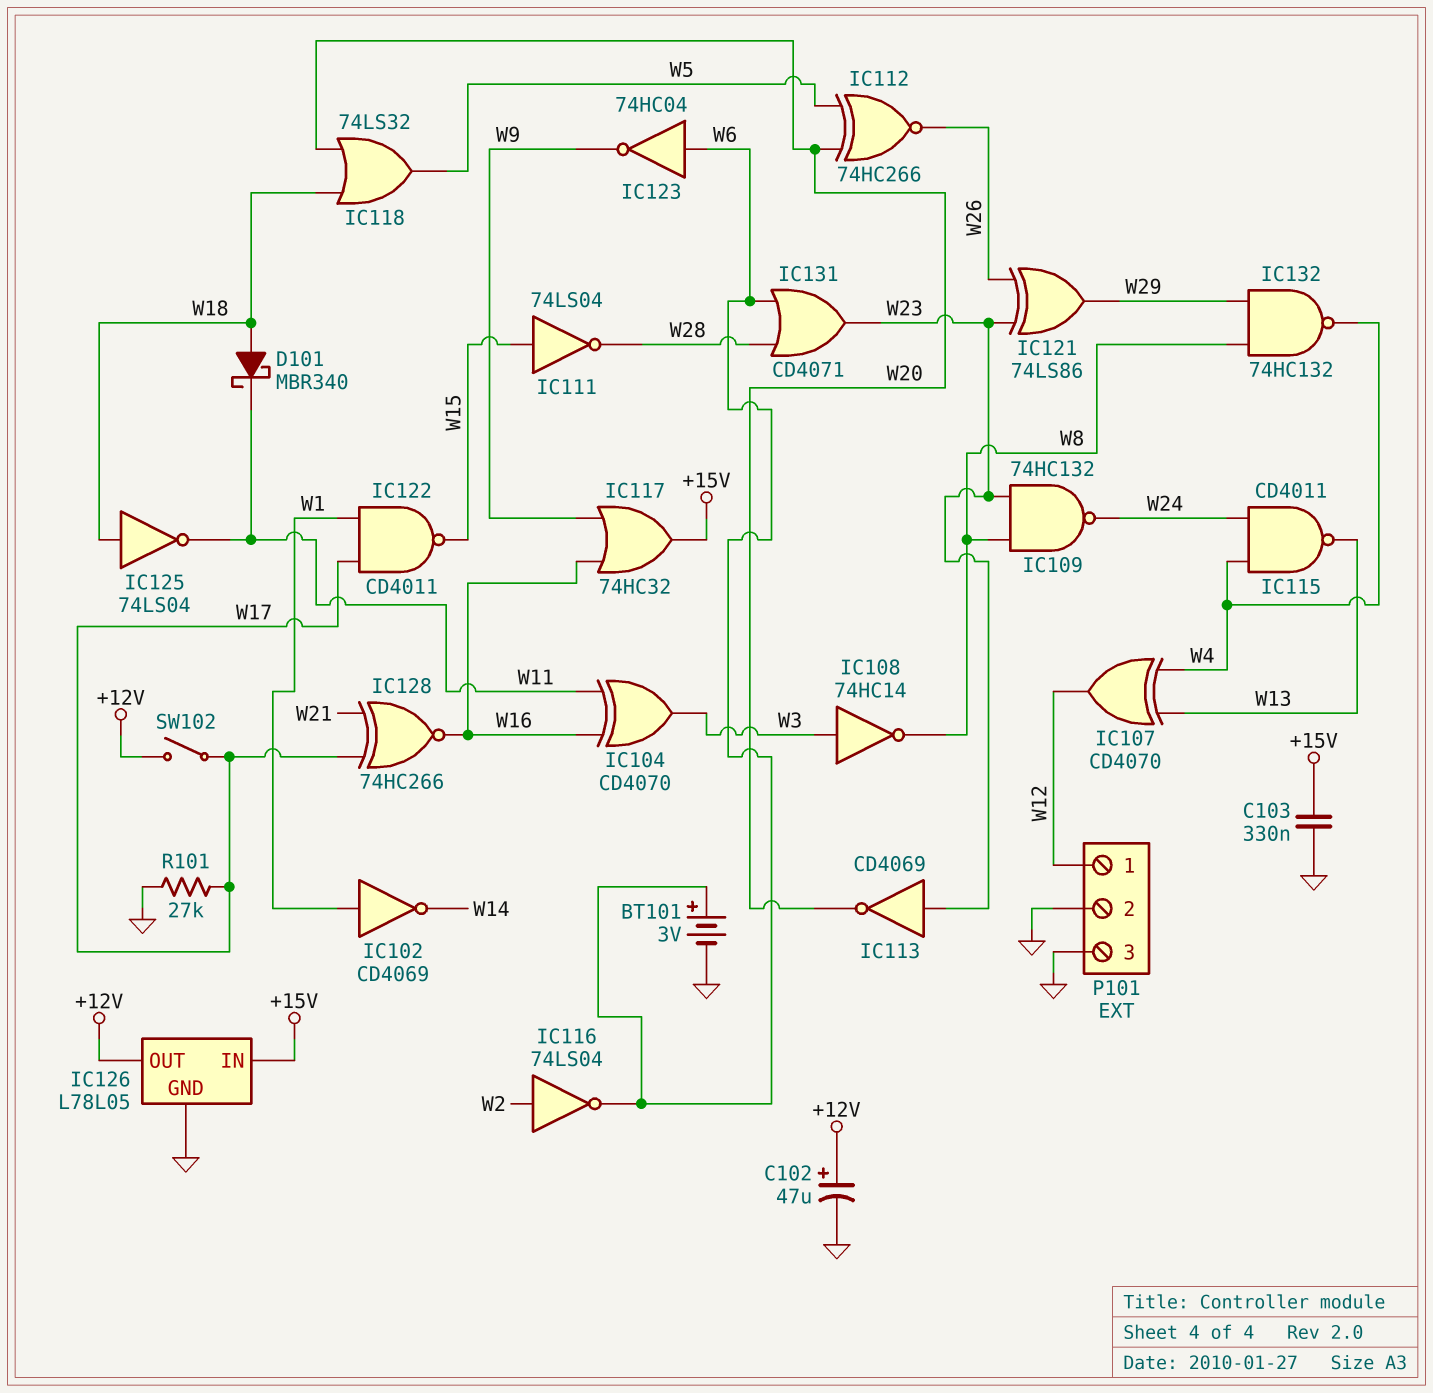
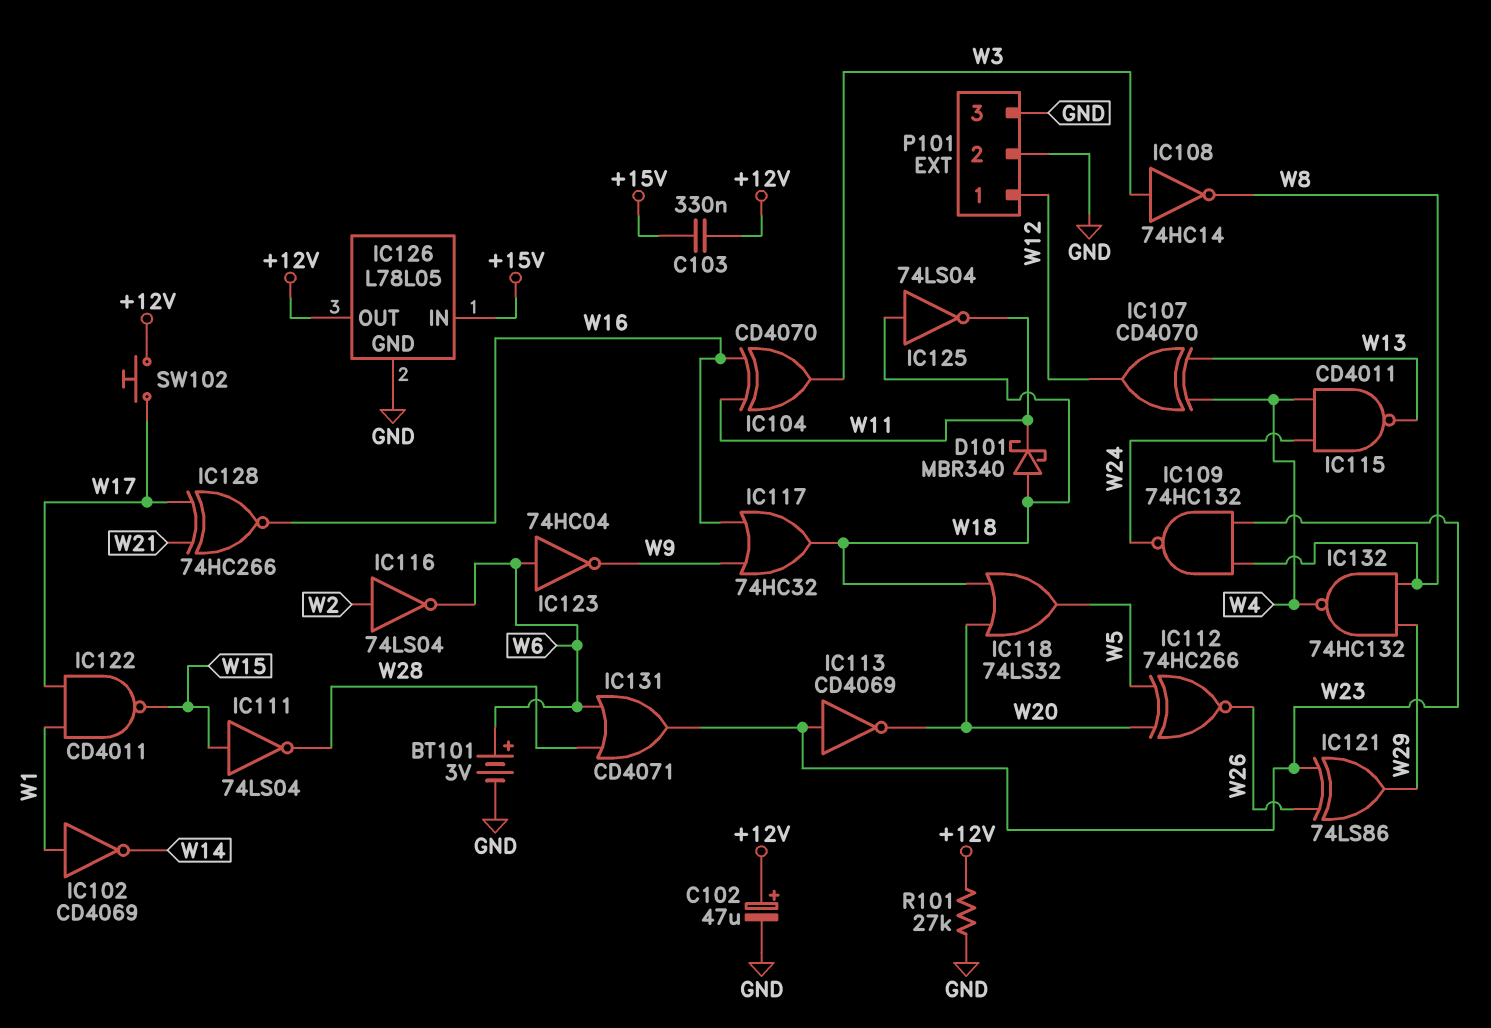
C103: 330nF (+15V, GND) -> 330nF (+12V, +15V)
IC117: OR 74HC32 (in W9, in W16, out +15V) -> OR 74HC32 (in W9, in W16, out W18)
R101: 27k (GND, W17) -> 27k (+12V, GND)
SW102: switch (+12V, W17) -> button (+12V, W17)

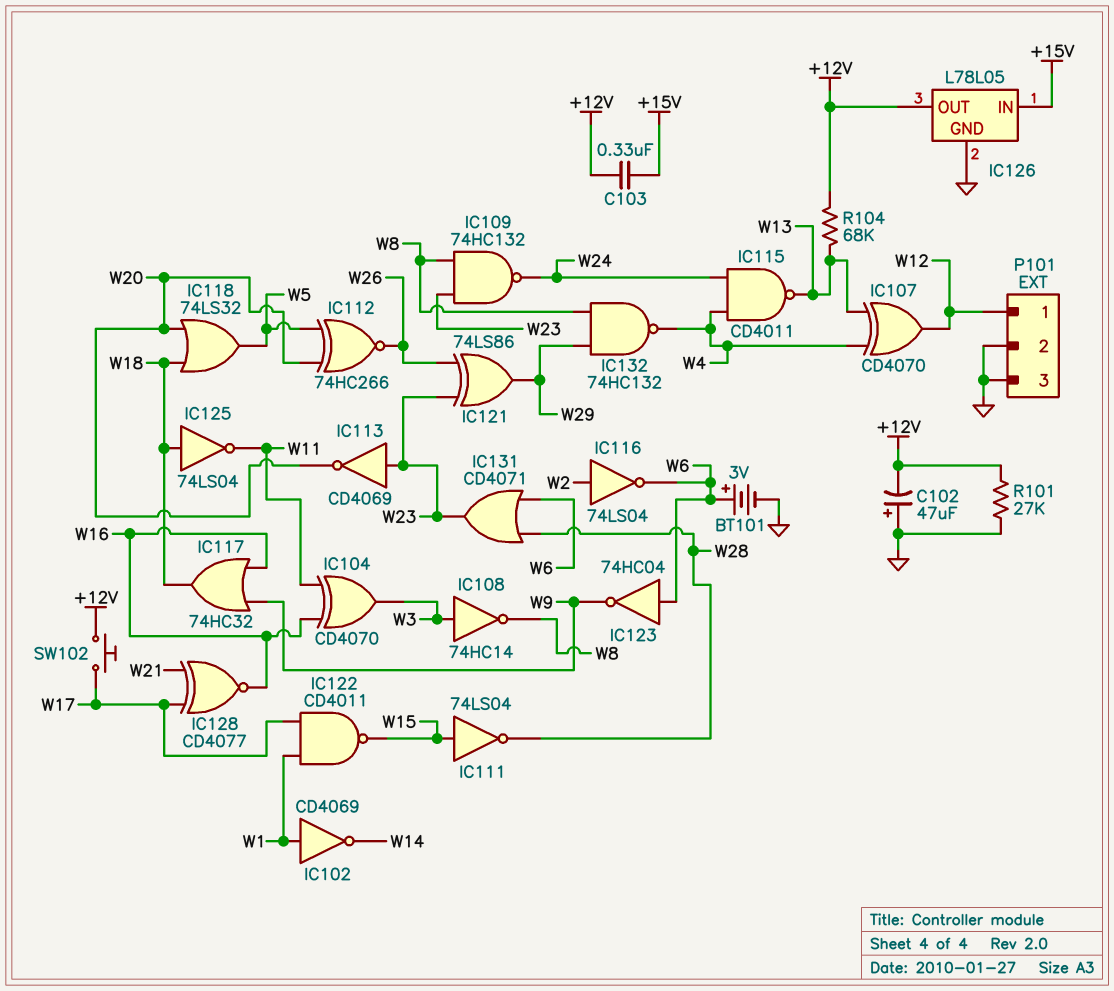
C102: 47uF (plus +12V, minus GND) -> 47uF (plus GND, minus +12V)
D101: schottky MBR340 (A W18, K W11) -> none
IC128: XNOR 74HC266 (in W17, in W21, out W16) -> XNOR CD4077 (in W17, in W21, out W16)
R104: none -> 68k (+12V, W13)

